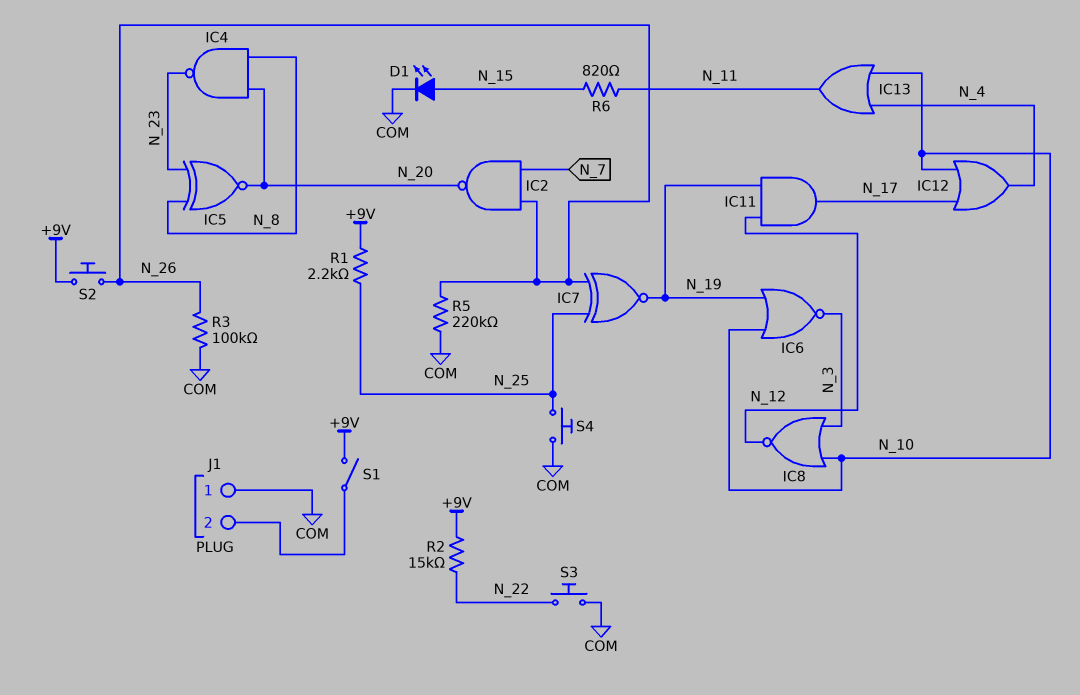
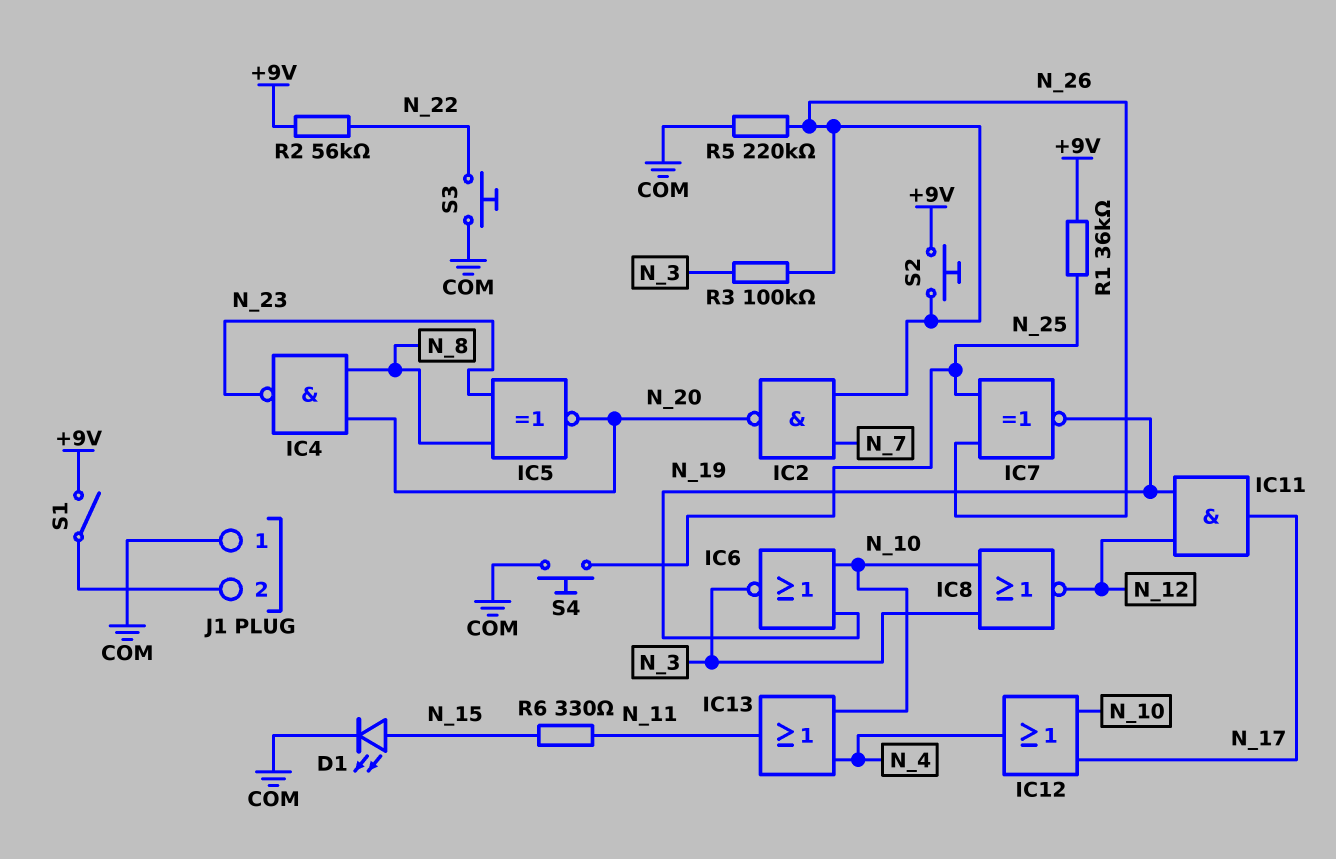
R1: 2.2k (+9V, N_25) -> 36k (+9V, N_25)
R2: 15k (+9V, N_22) -> 56k (+9V, N_22)
R3: 100k (COM, N_26) -> 100k (N_3, N_26)
R6: 820 (N_11, N_15) -> 330 (N_11, N_15)

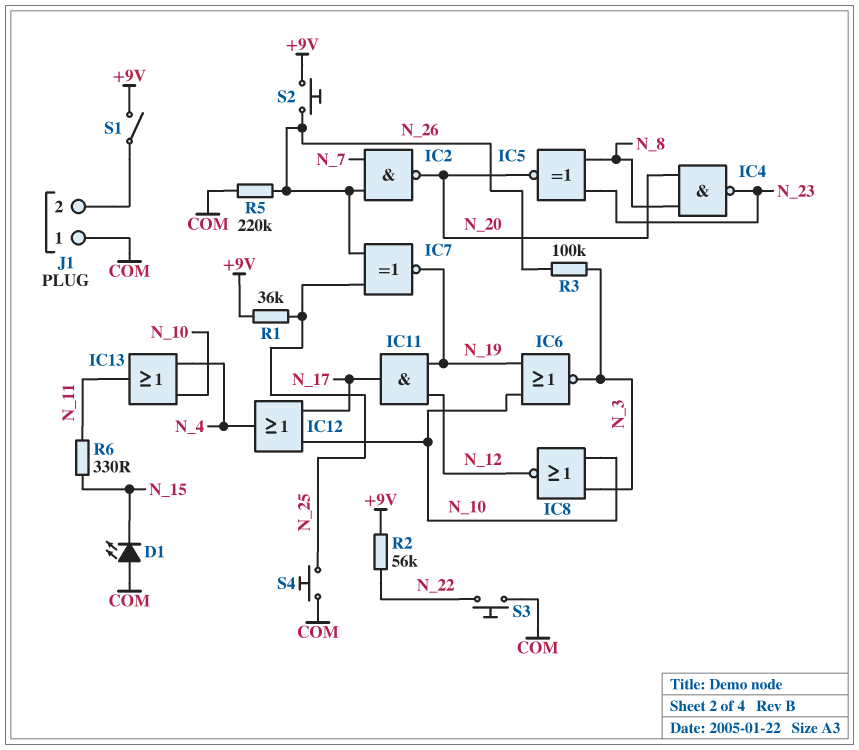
D1: LED (A N_15, K COM) -> LED (A COM, K N_15)

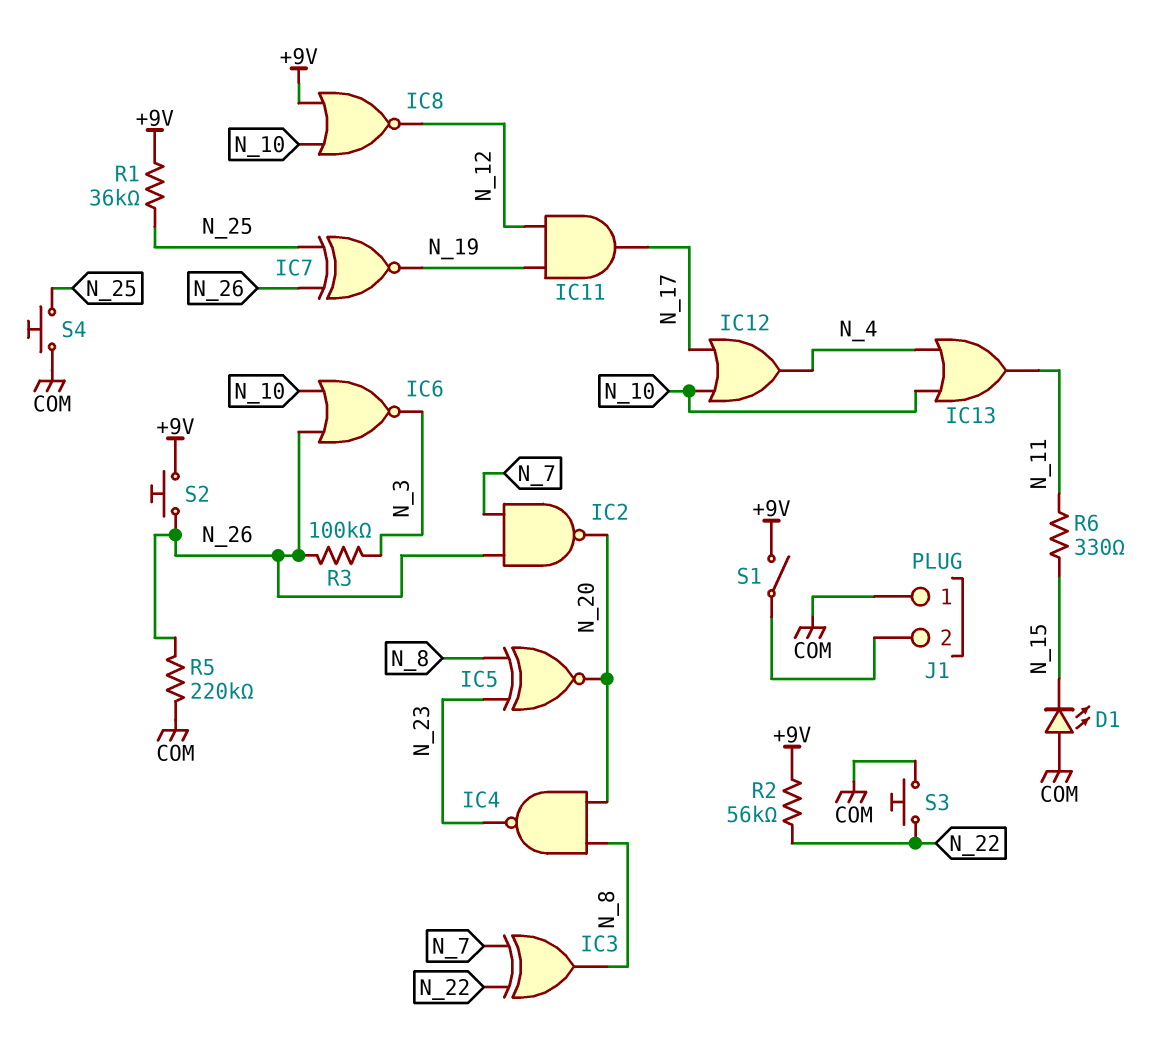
IC3: none -> XOR (in N_7, in N_22, out N_8)
IC6: NOR (in N_10, in N_19, out N_3) -> NOR (in N_10, in N_26, out N_3)
IC8: NOR (in N_3, in N_10, out N_12) -> NOR (in +9V, in N_10, out N_12)

